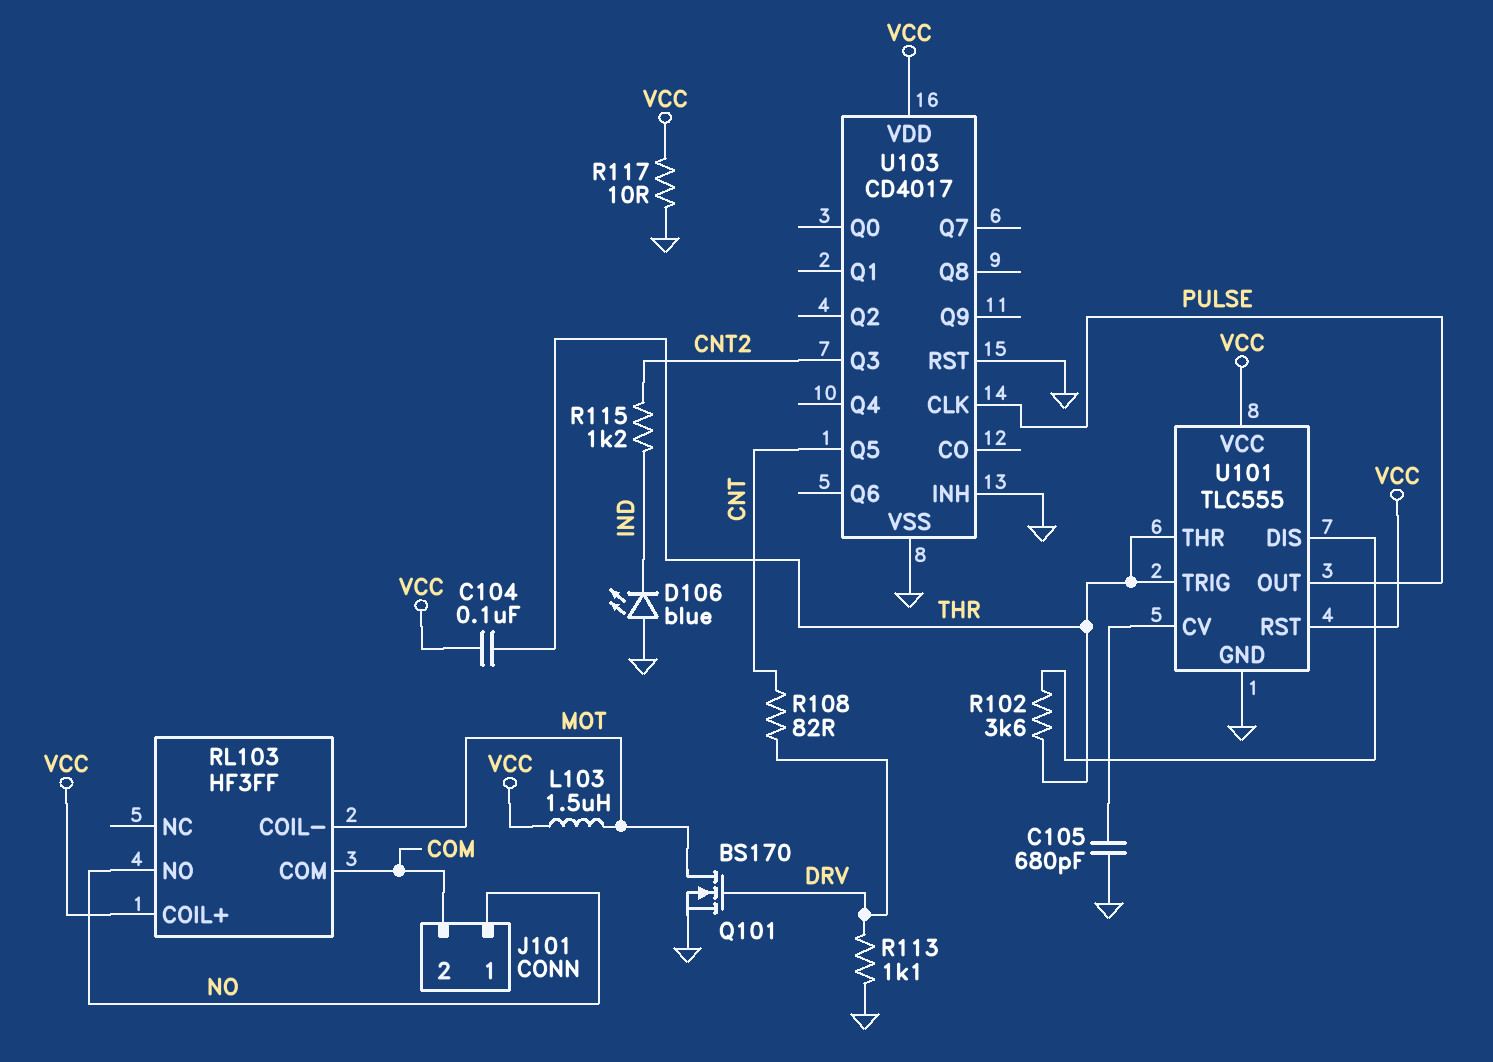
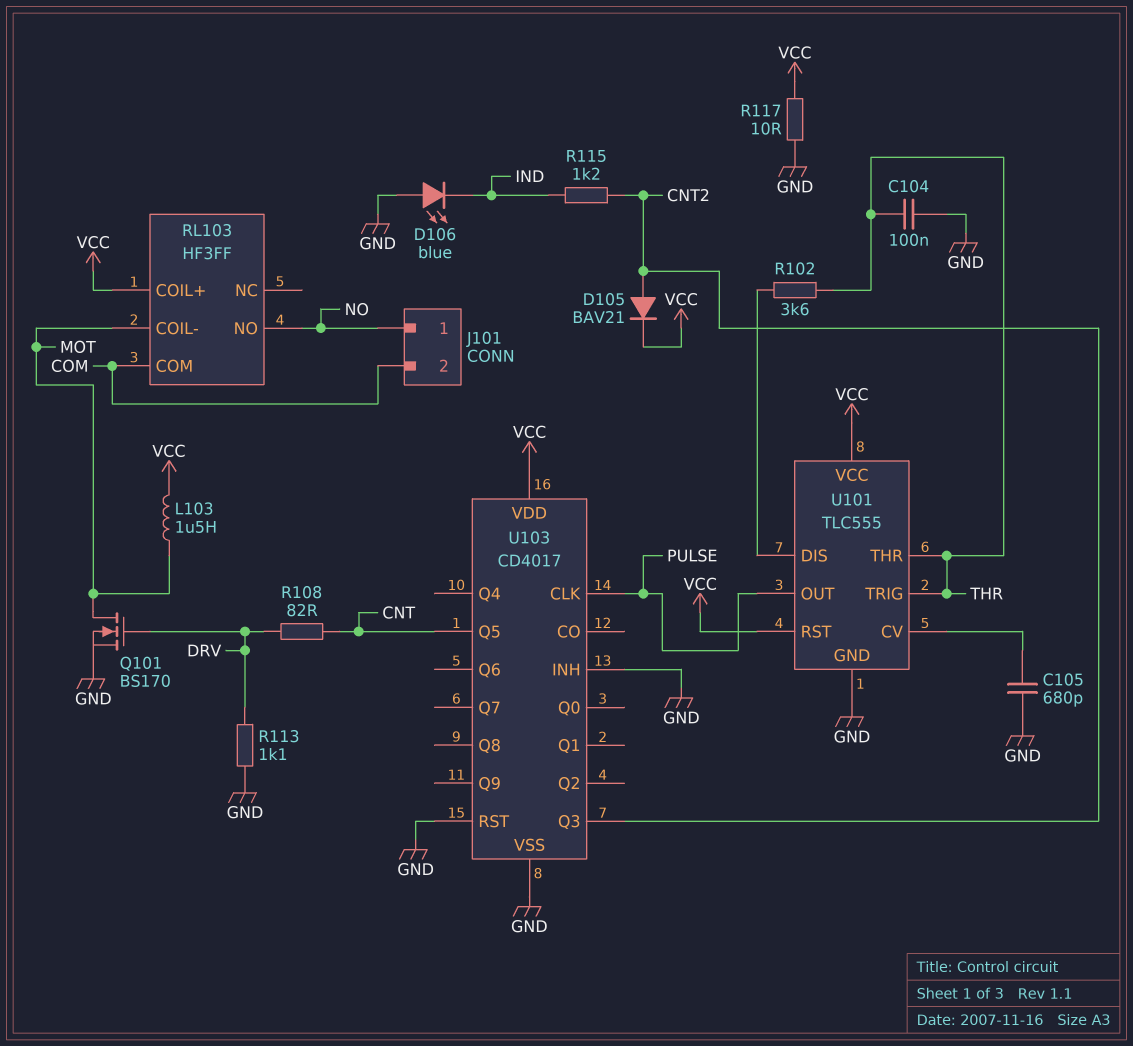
C104: 100nF (THR, VCC) -> 100nF (GND, THR)
D105: none -> diode BAV21 (A CNT2, K VCC)

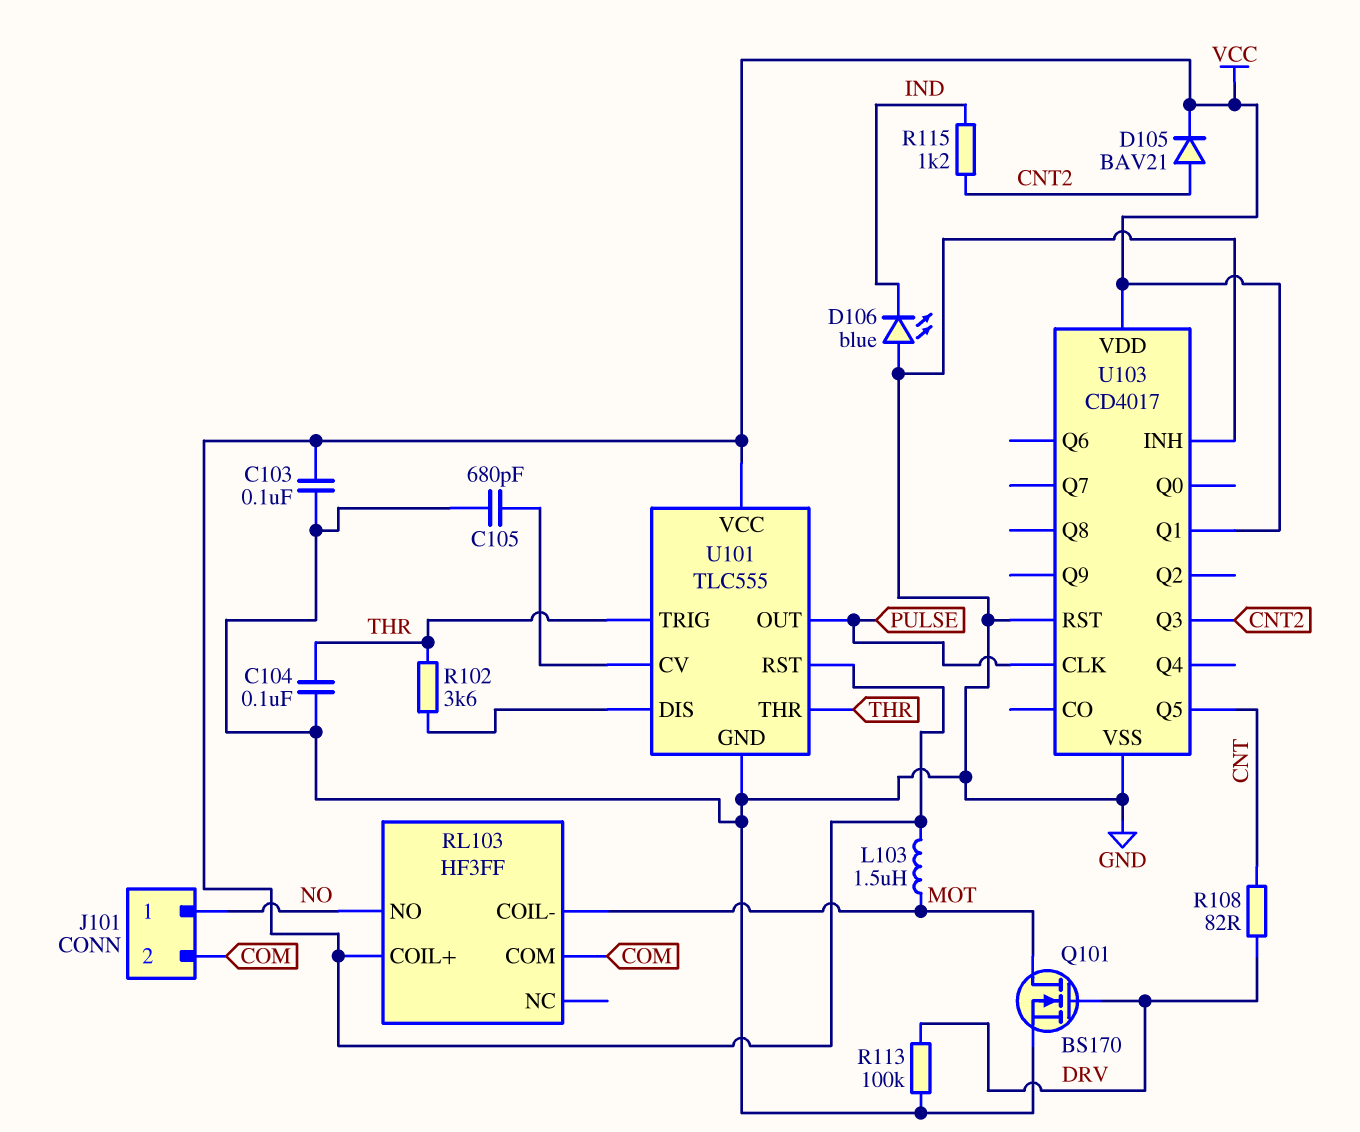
C103: none -> 100nF (GND, VCC)
R113: 1.1k (DRV, GND) -> 100k (DRV, GND)
R117: 10 (GND, VCC) -> none
U103 pin Q1: none -> VCC

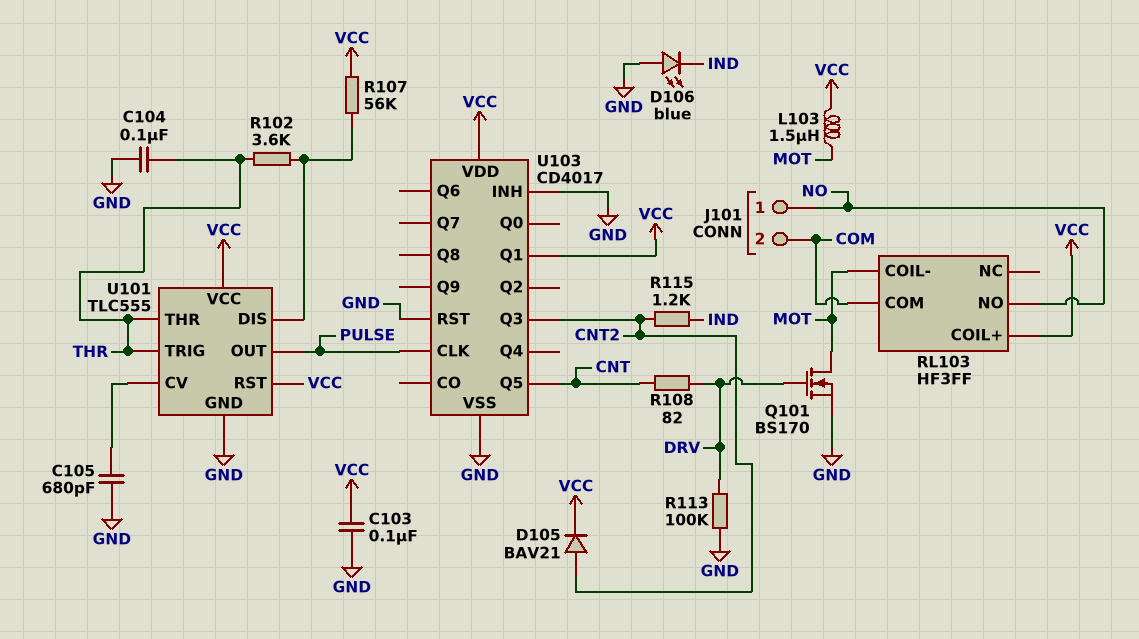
R107: none -> 56k (U101/DIS, VCC)

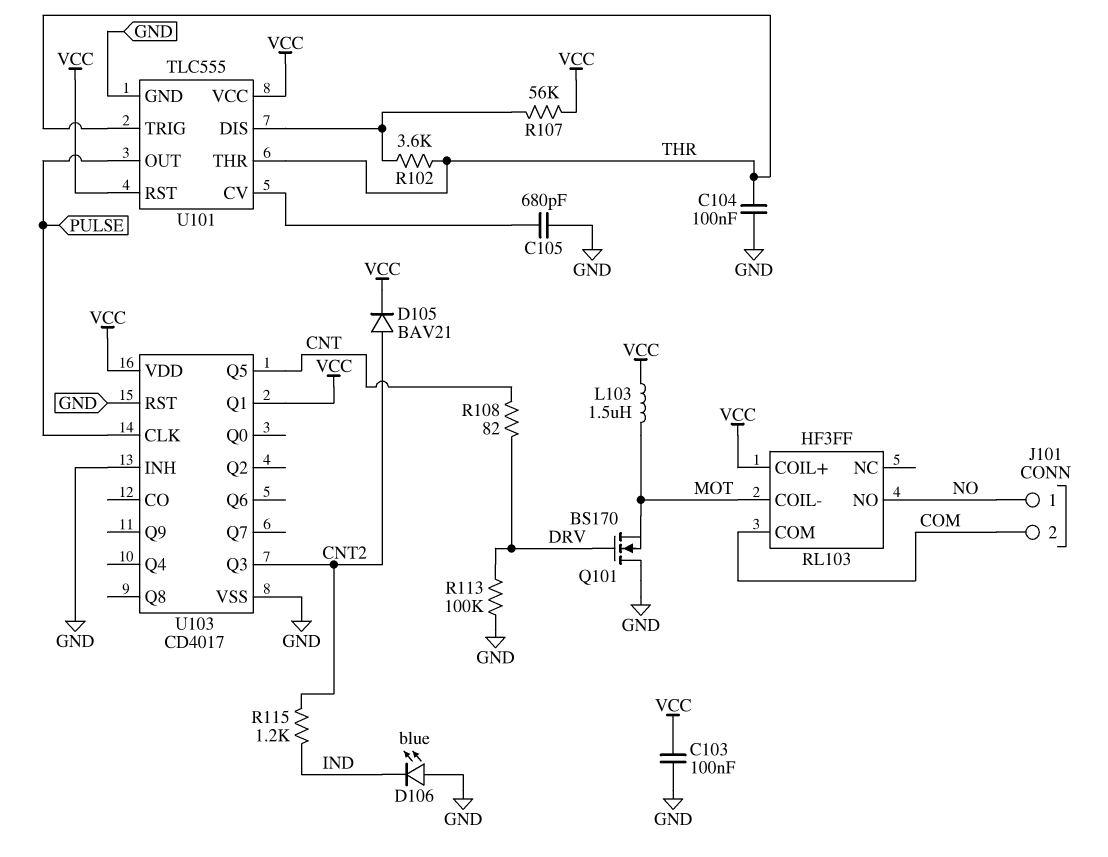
Q101: NMOS BS170 (G DRV, D MOT, S GND) -> NMOS BS170 (G DRV, D GND, S MOT)

